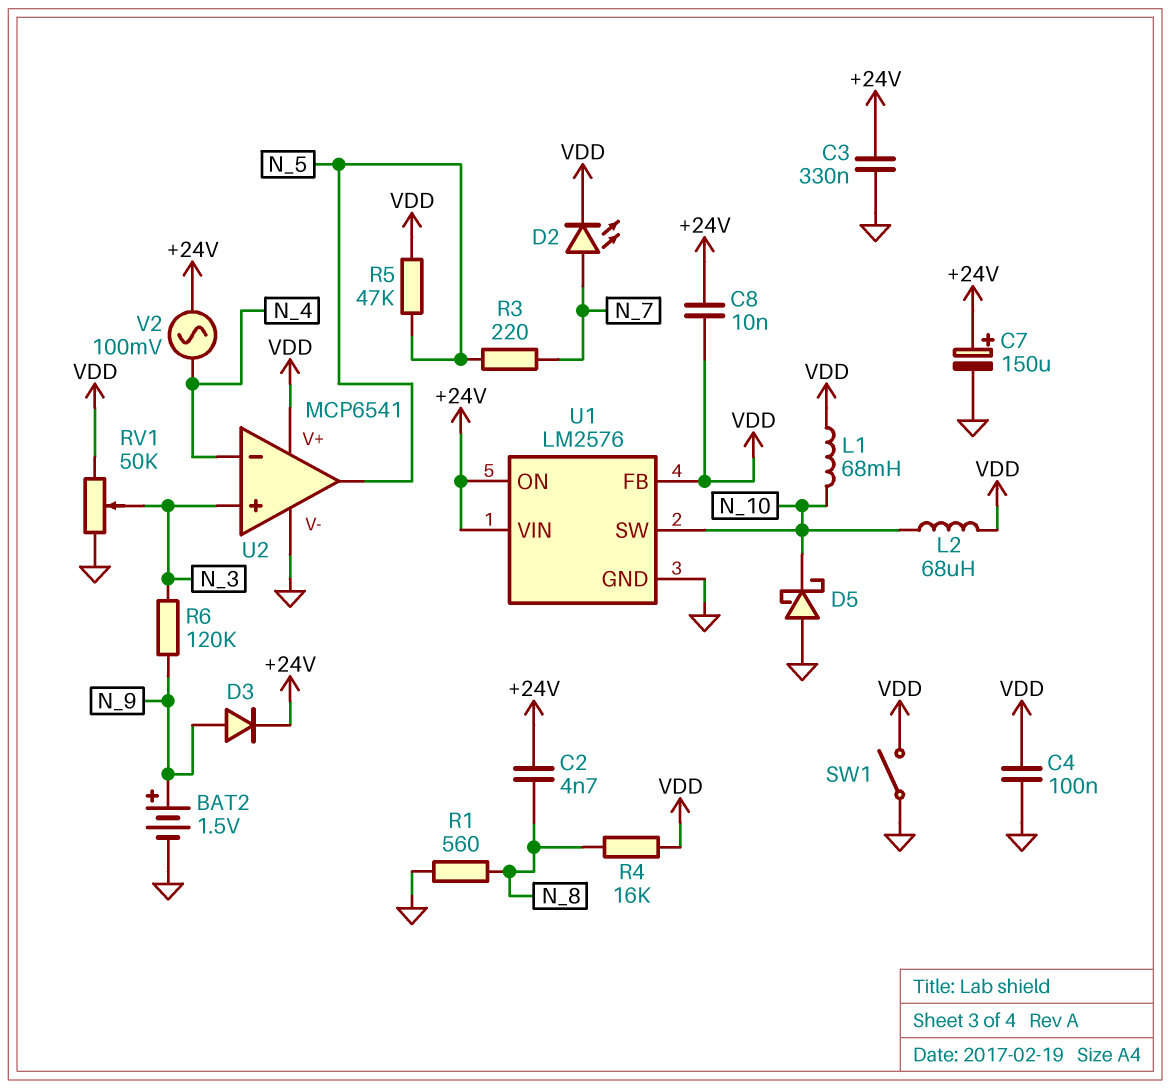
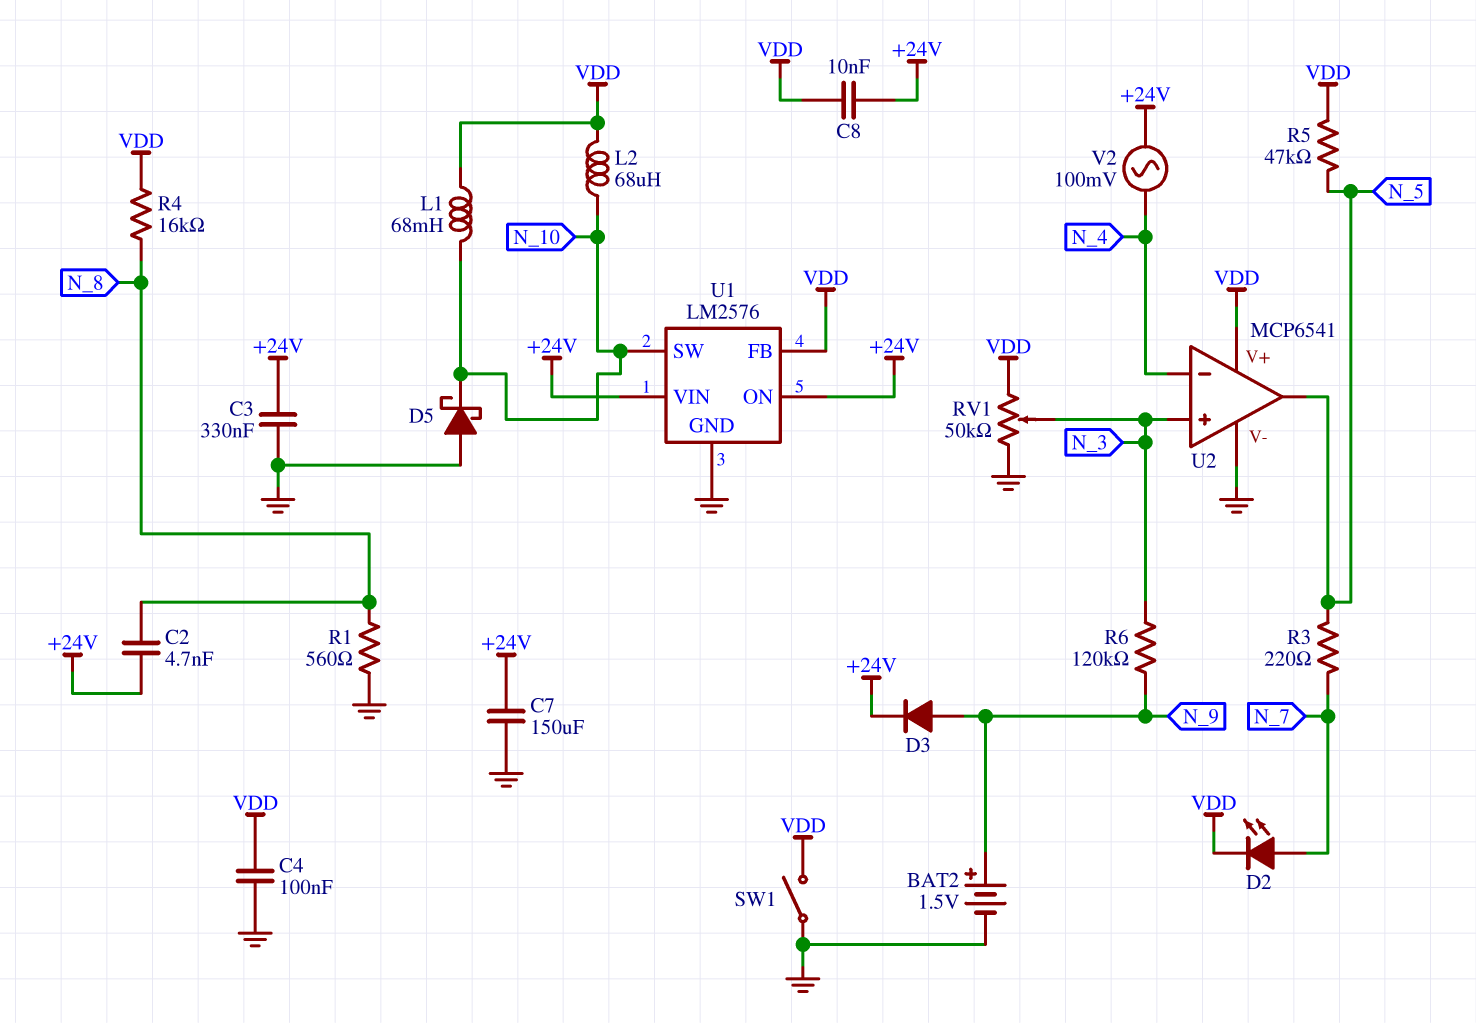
C7: 150uF (plus +24V, minus GND) -> 150uF (+24V, GND)

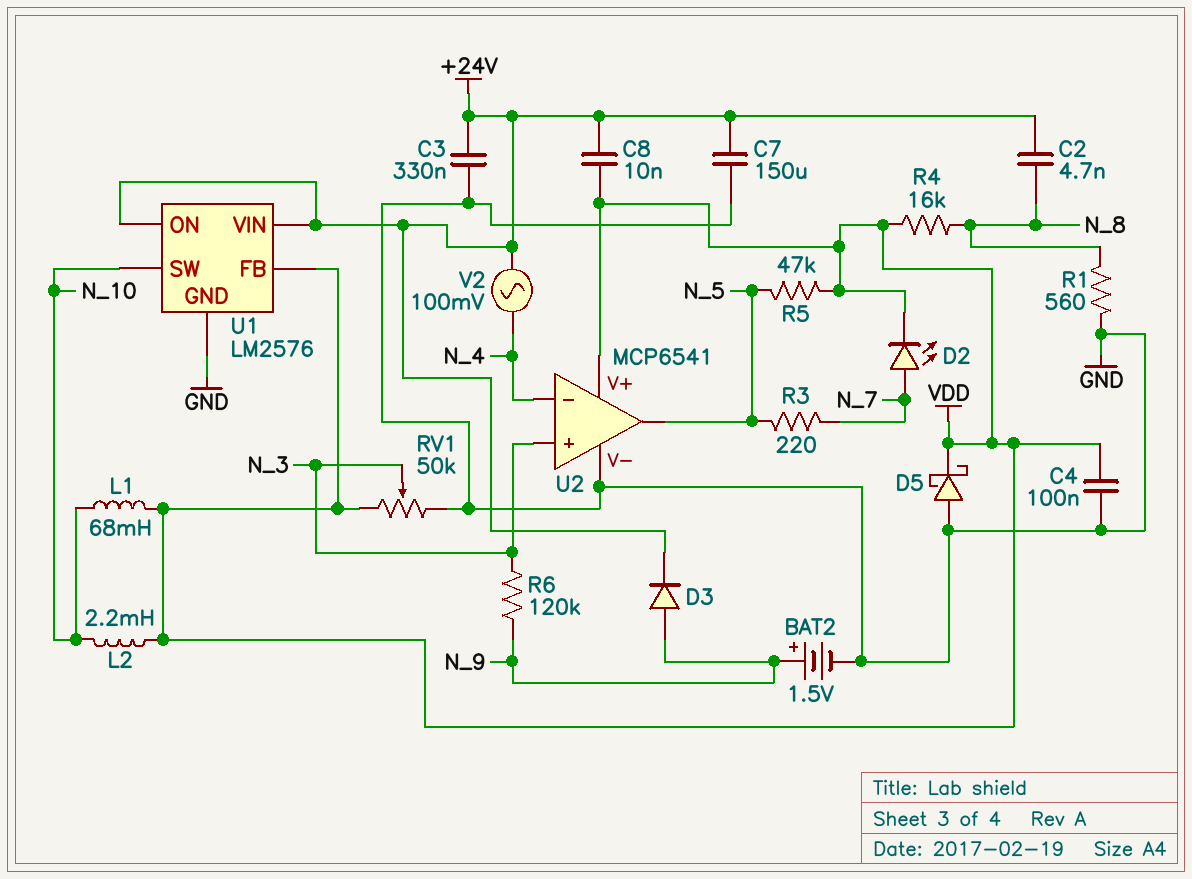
D5: schottky (A GND, K N_10) -> schottky (A GND, K VDD)
L2: 68uH (N_10, VDD) -> 2.2mH (N_10, VDD)
SW1: switch (GND, VDD) -> none

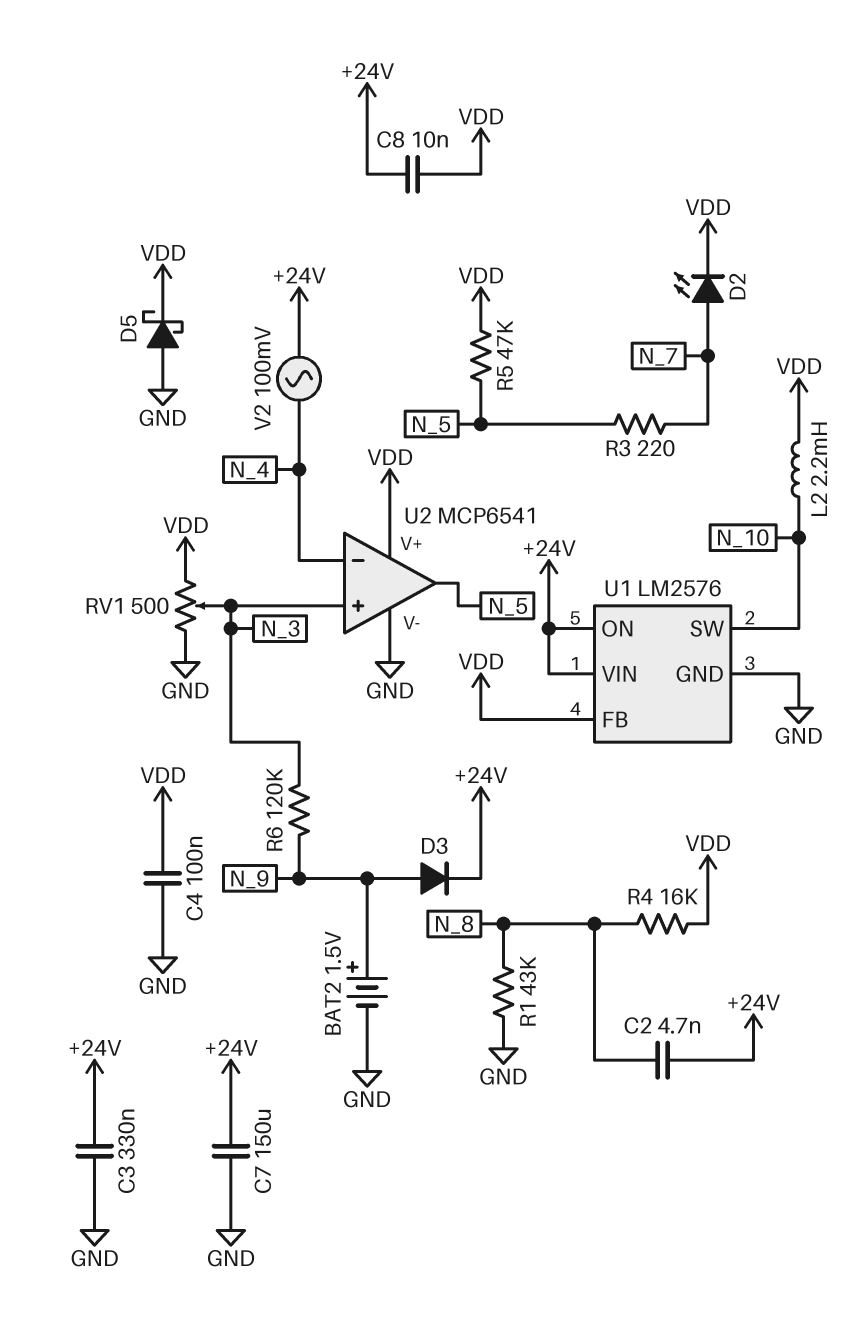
L1: 68mH (N_10, VDD) -> none
R1: 560 (GND, N_8) -> 43k (GND, N_8)
RV1: 50k (GND, VDD, wiper N_3) -> 500 (GND, VDD, wiper N_3)

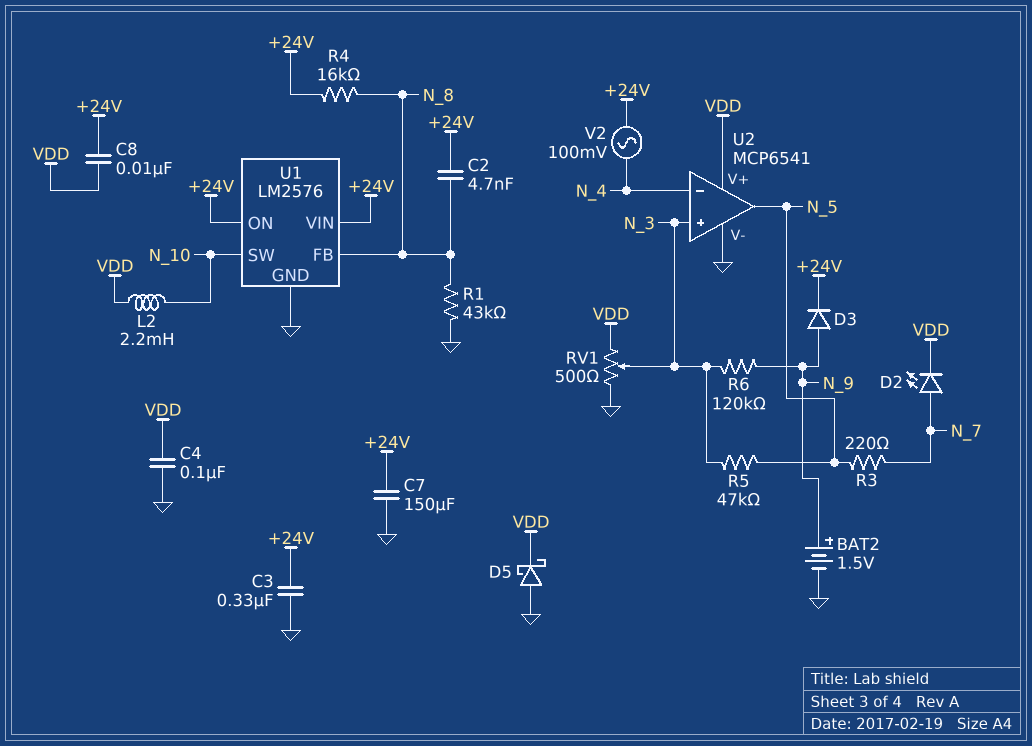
R4: 16k (N_8, VDD) -> 16k (+24V, N_8)
R5: 47k (N_5, VDD) -> 47k (N_3, N_5)
U1 pin FB: VDD -> N_8

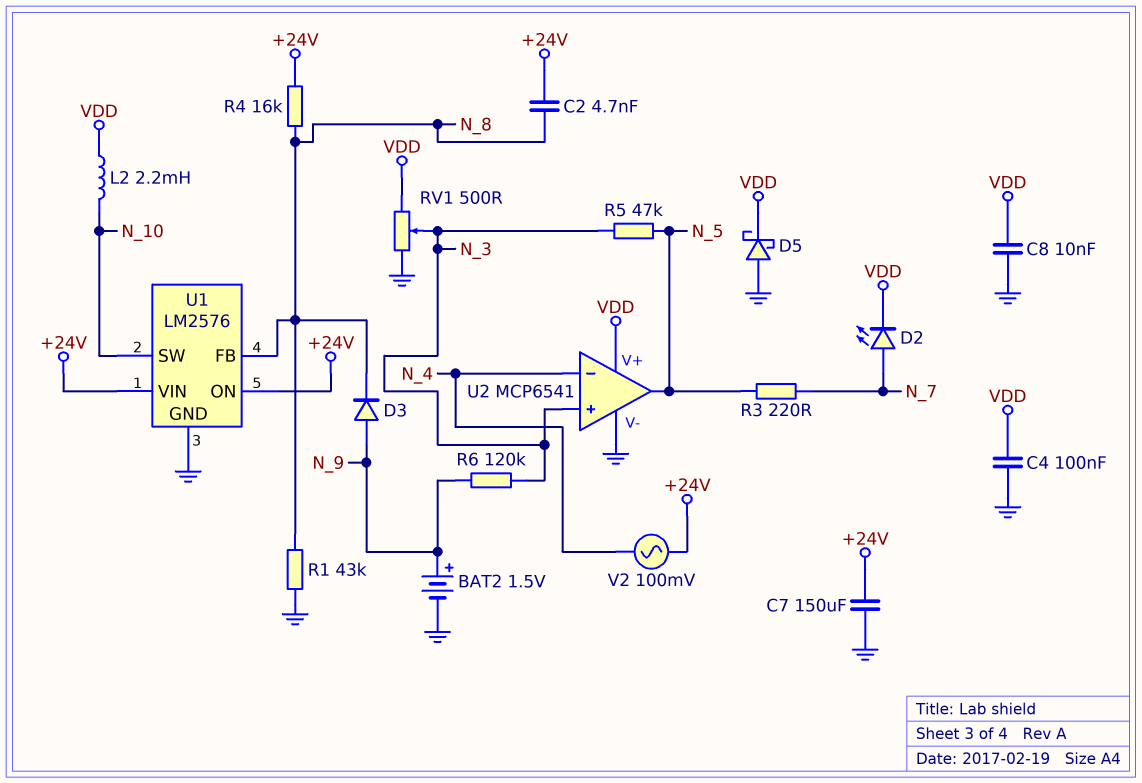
C3: 330nF (+24V, GND) -> none
C8: 10nF (+24V, VDD) -> 10nF (GND, VDD)
D3: diode (A N_9, K +24V) -> diode (A N_9, K N_8)

